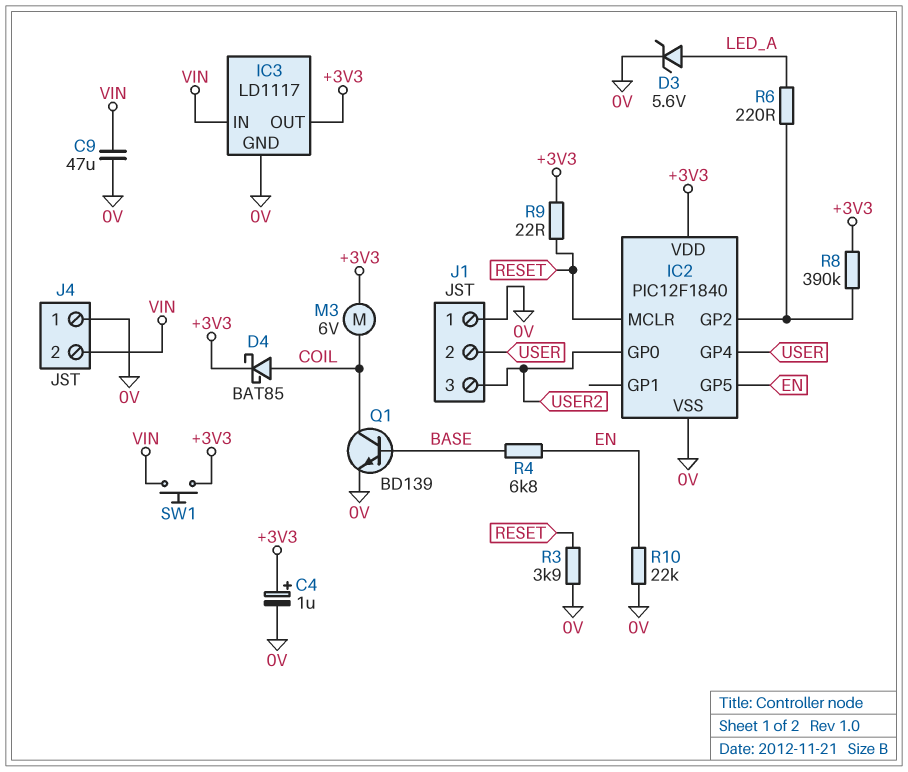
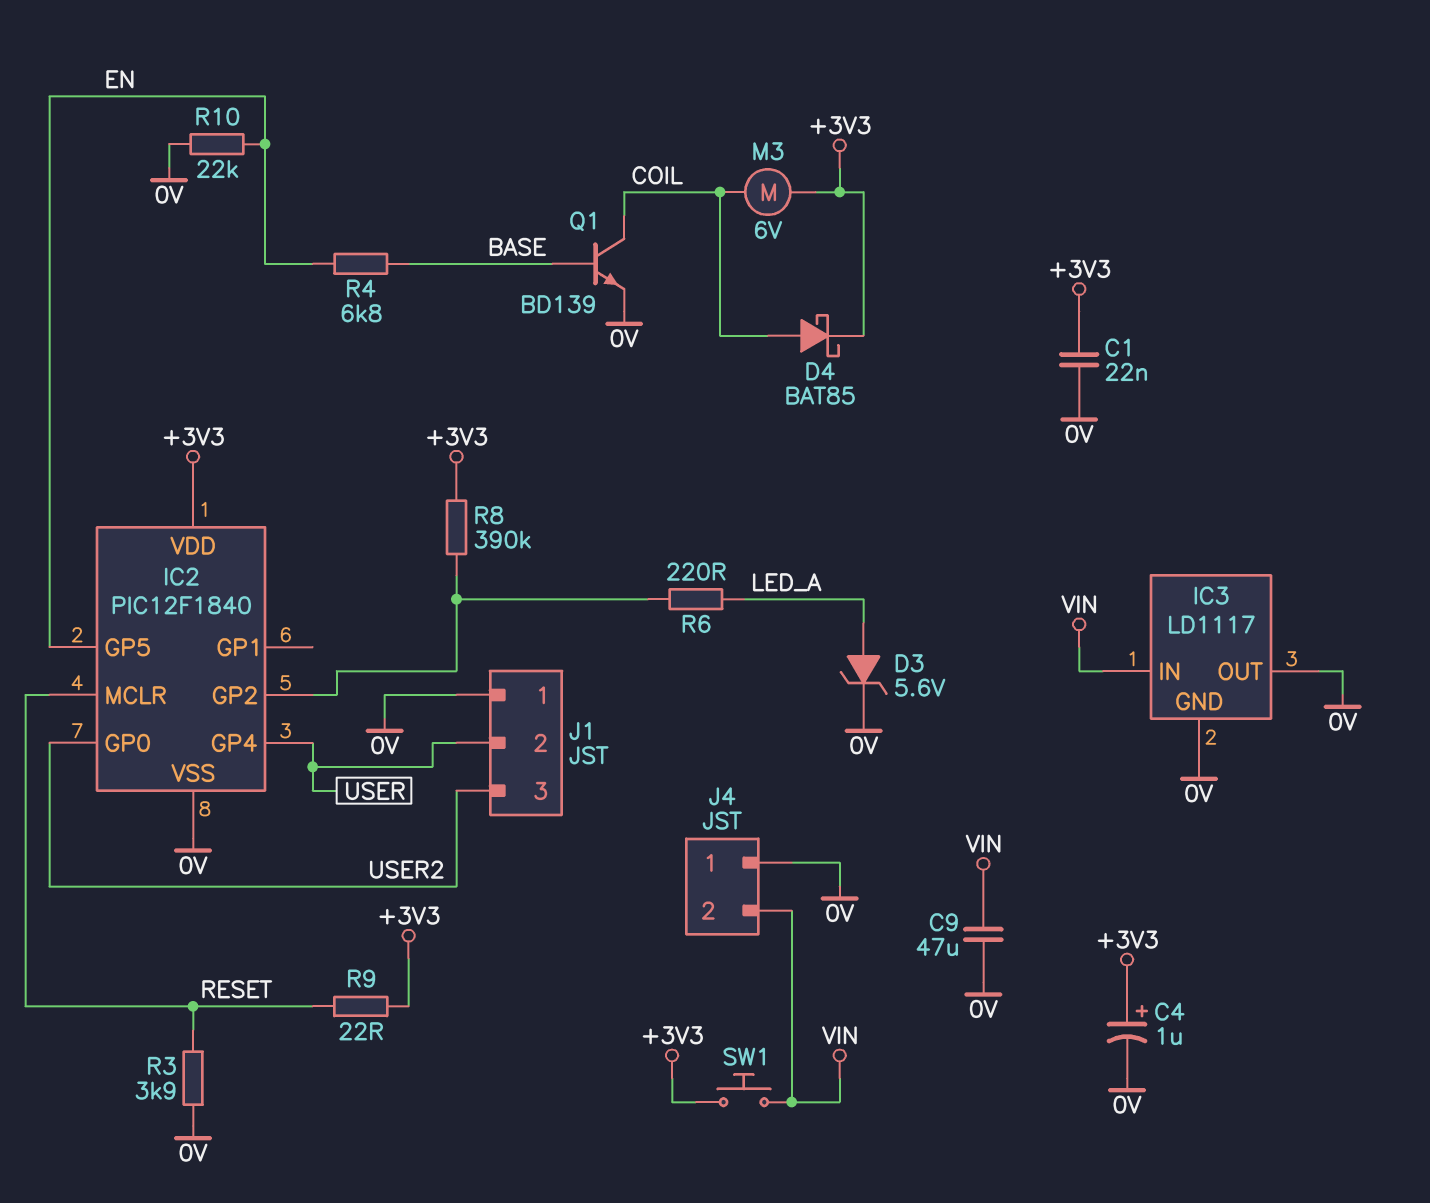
C1: none -> 22nF (+3V3, 0V)
IC3 pin OUT: +3V3 -> 0V

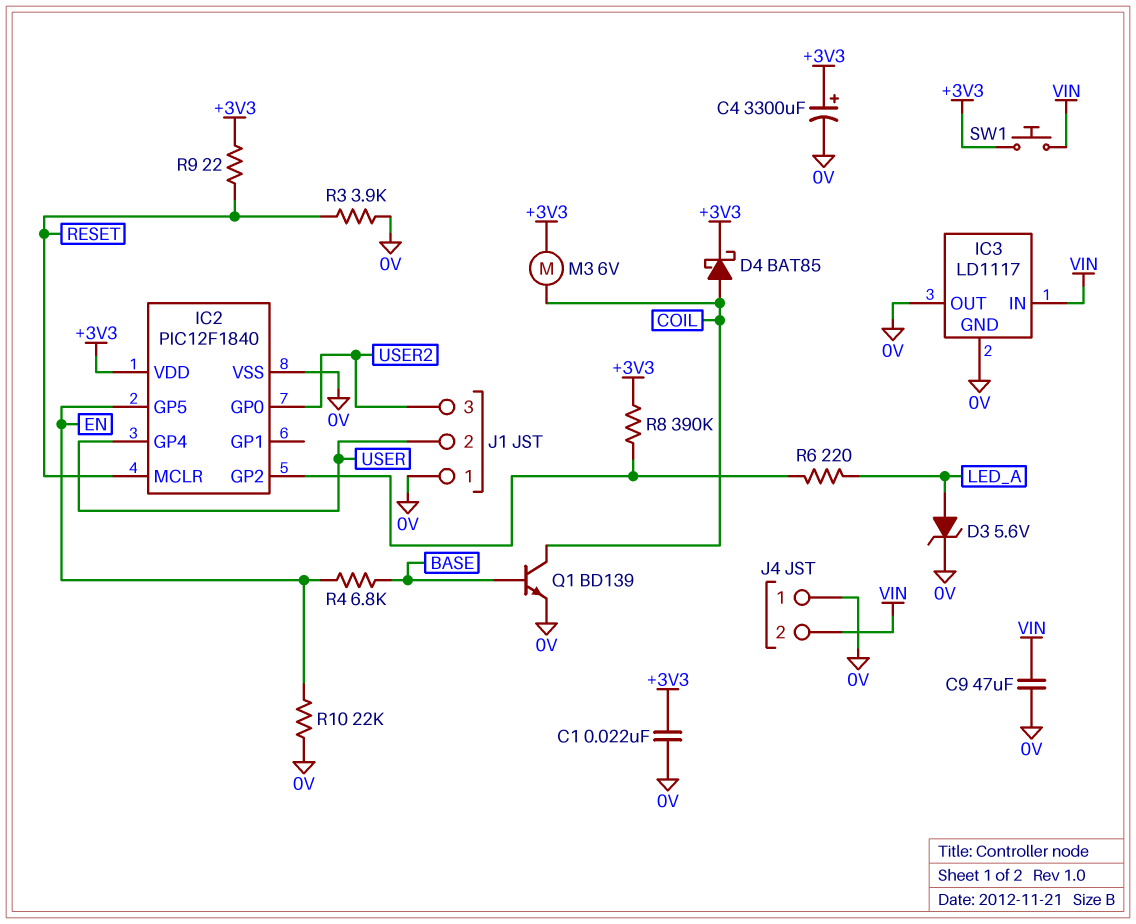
C4: 1uF (plus +3V3, minus 0V) -> 3300uF (plus +3V3, minus 0V)

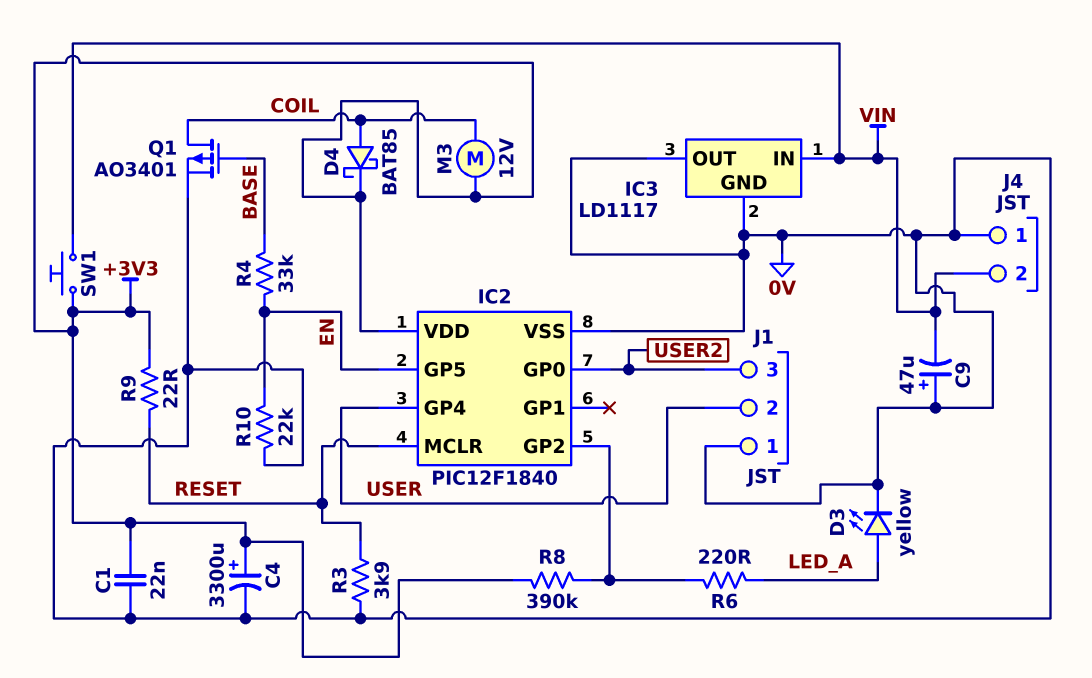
C9: 47uF (0V, VIN) -> 47uF (plus 0V, minus VIN)
D3: zener 5.6V (A LED_A, K 0V) -> LED yellow (A LED_A, K 0V)
M3: motor 6V (+3V3, COIL) -> motor 12V (+3V3, COIL)
Q1: NPN BD139 (B BASE, C COIL, E 0V) -> PMOS AO3401 (G BASE, D COIL, S 0V)
R4: 6.8k (BASE, EN) -> 33k (BASE, EN)

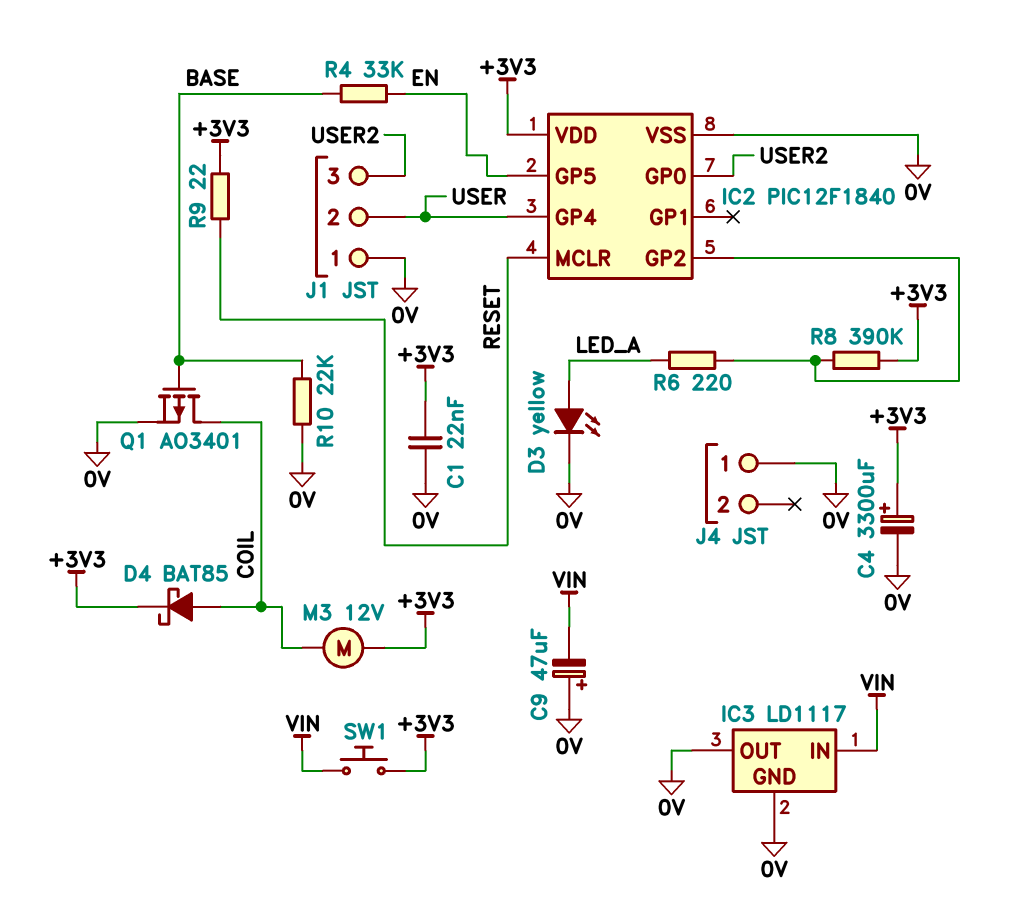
J4 pin 2: VIN -> none
R3: 3.9k (0V, RESET) -> none
R10: 22k (0V, EN) -> 22k (0V, BASE)

